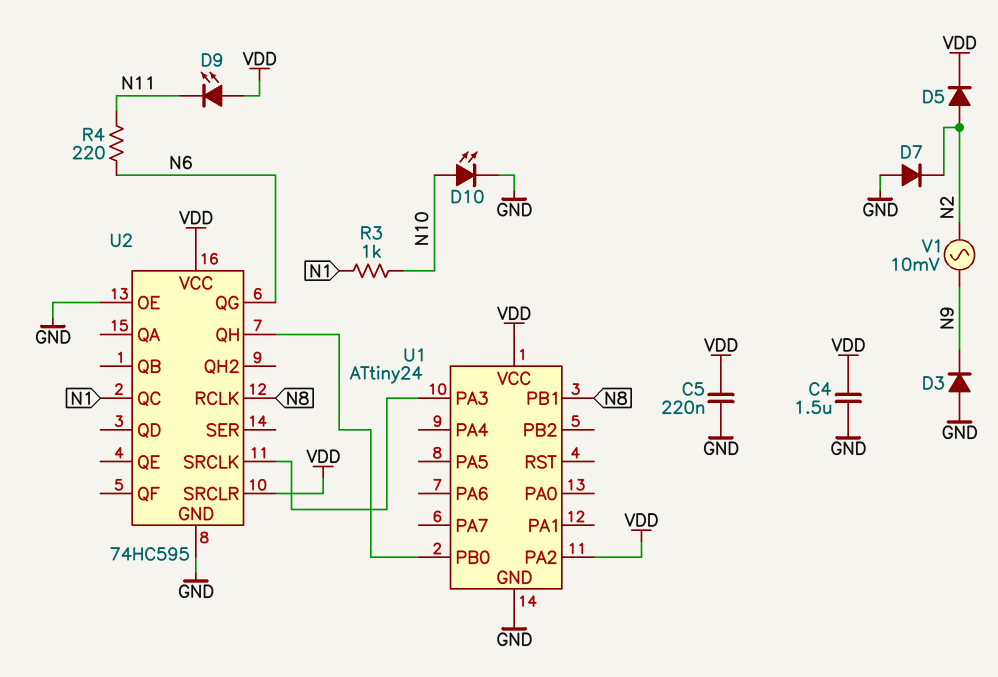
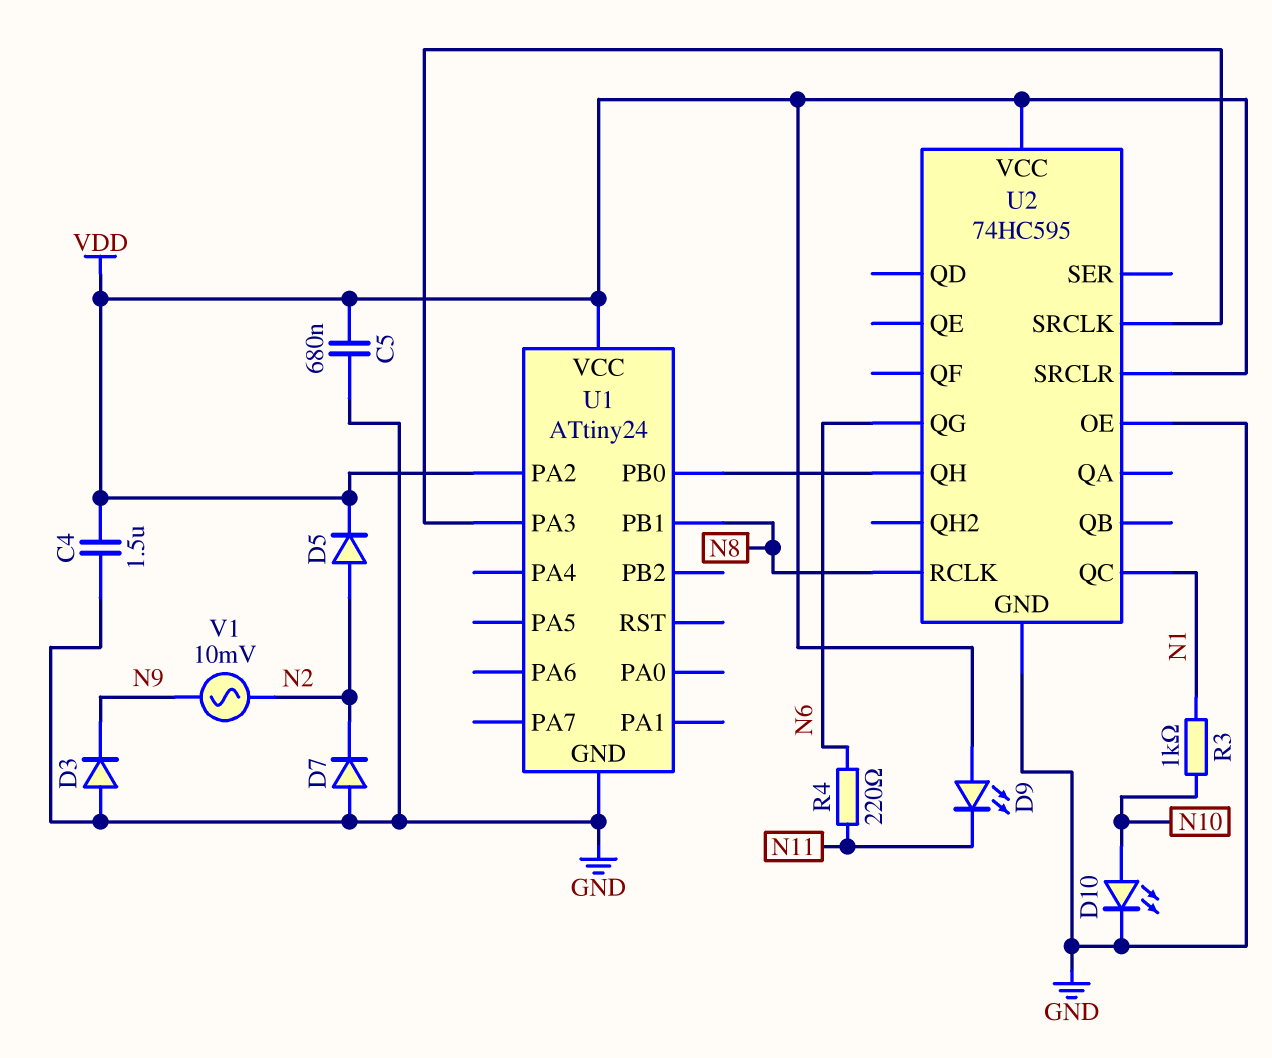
C5: 220nF (GND, VDD) -> 680nF (GND, VDD)

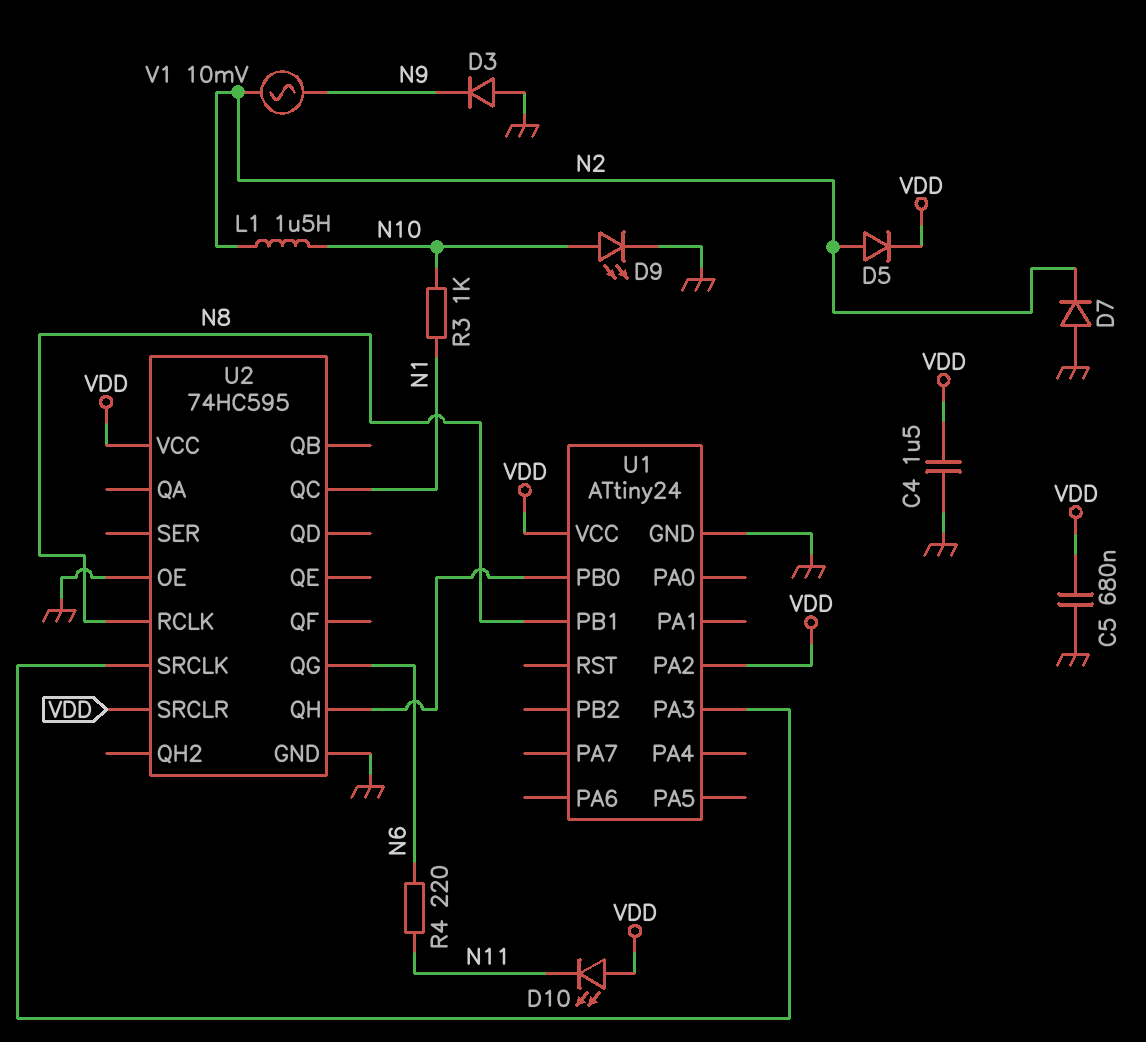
D9: LED (A VDD, K N11) -> LED (A N10, K GND)
D10: LED (A N10, K GND) -> LED (A VDD, K N11)
L1: none -> 1.5uH (N2, N10)

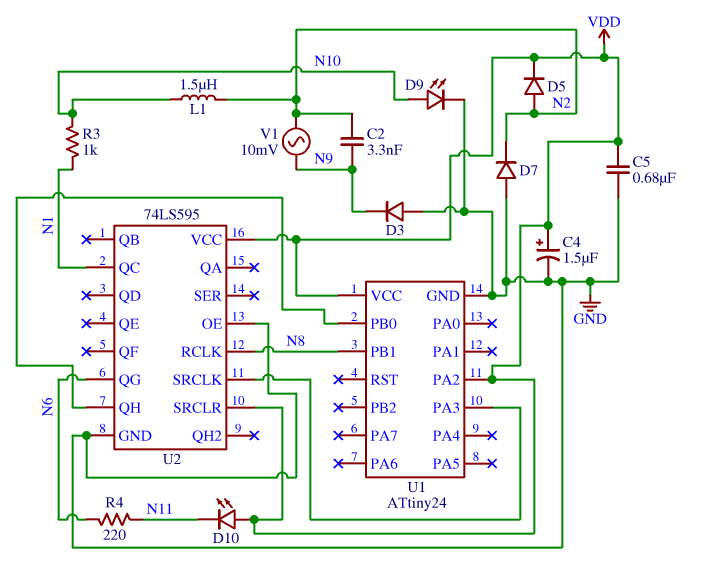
C2: none -> 3.3nF (N2, N9)
C4: 1.5uF (GND, VDD) -> 1.5uF (plus VDD, minus GND)
U2: 74HC595 -> 74LS595

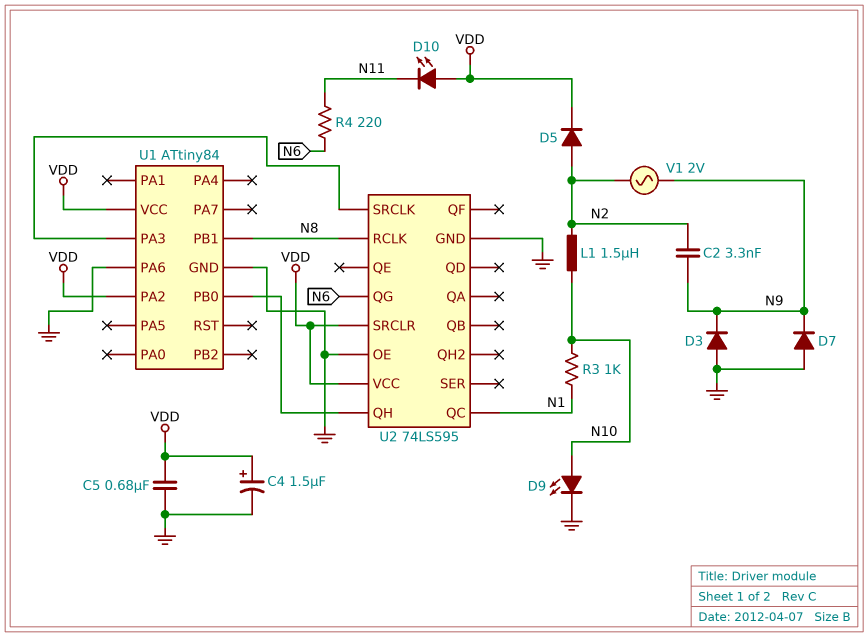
D7: diode (A GND, K N2) -> diode (A GND, K N9)
U1: ATtiny24 -> ATtiny84
U1 pin PA6: none -> GND
V1: AC 10mV (N2, N9) -> AC 2V (N2, N9)

